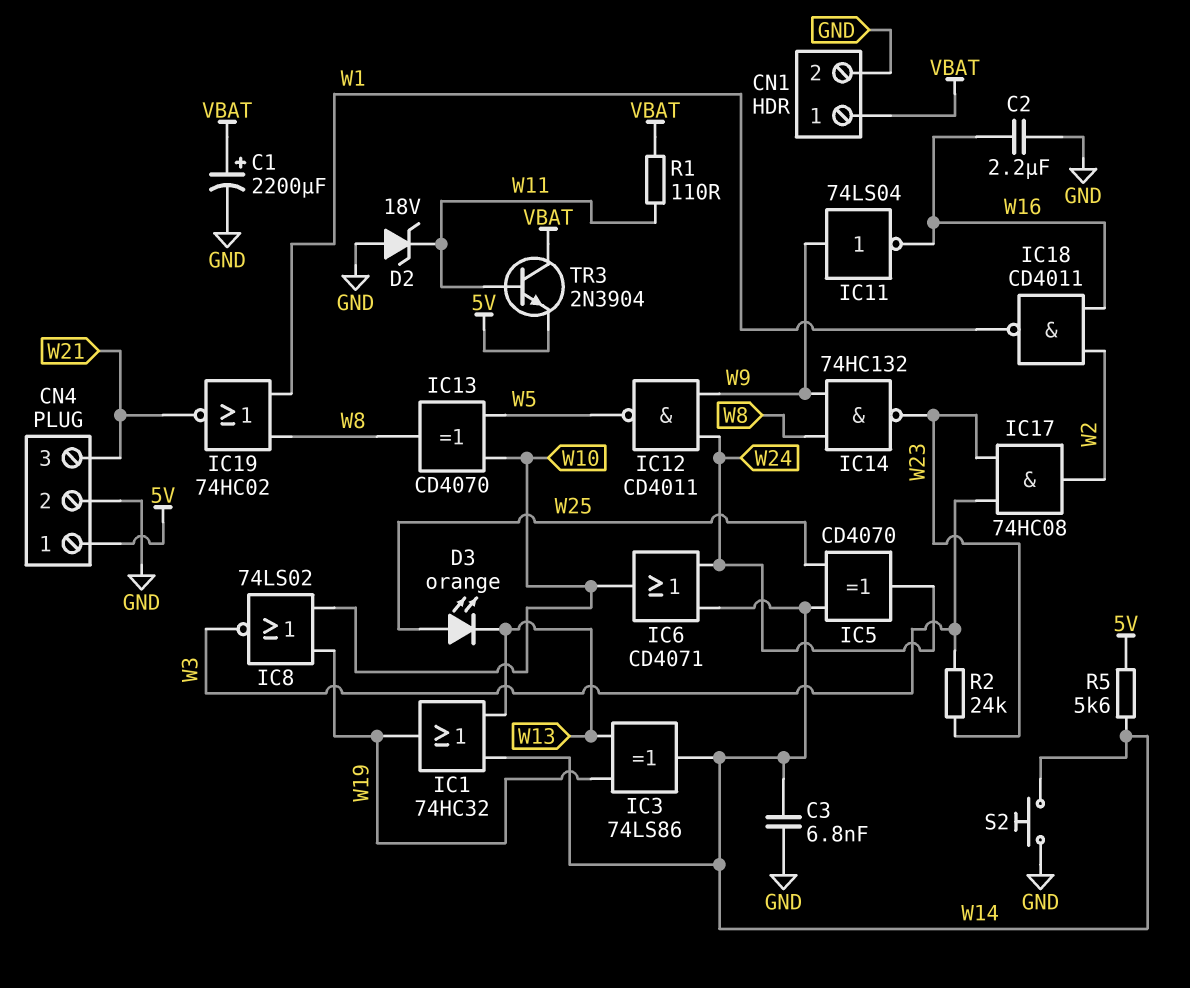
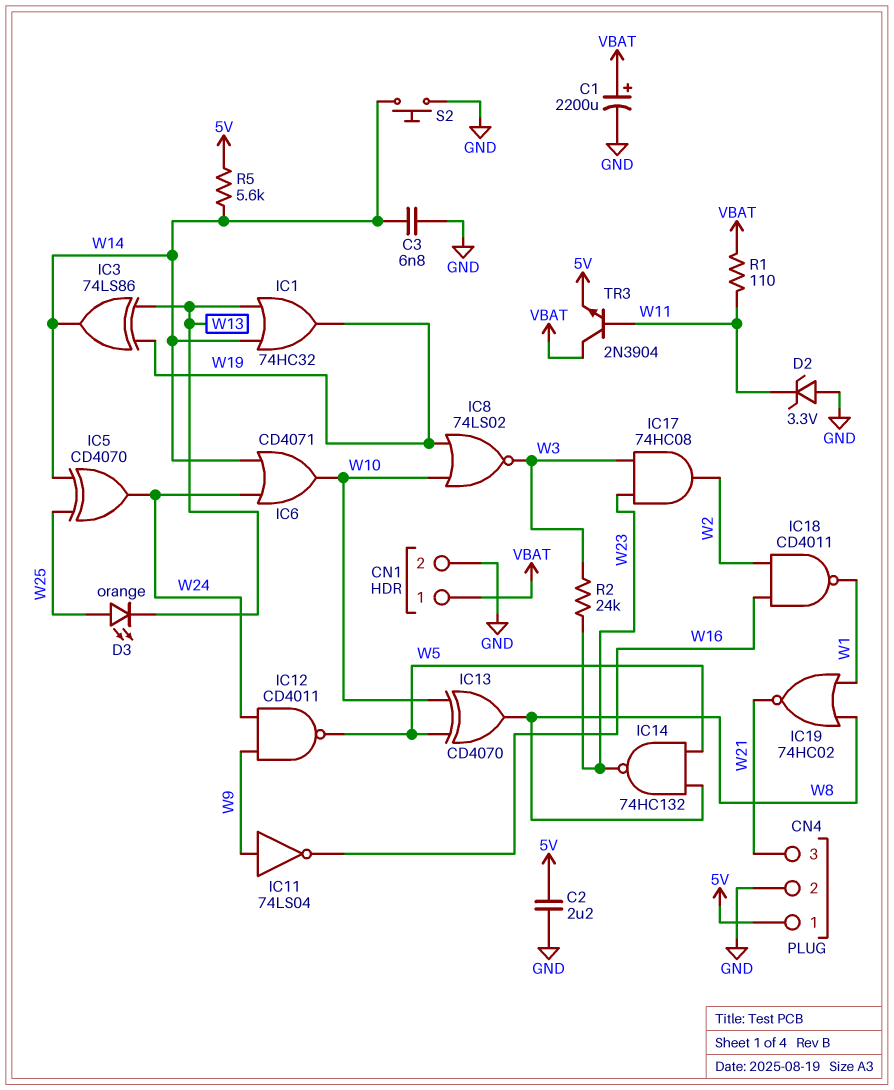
C2: 2.2uF (GND, W16) -> 2.2uF (5V, GND)
D2: zener 18V (A GND, K W11) -> zener 3.3V (A GND, K W11)
IC14: NAND 74HC132 (in W8, in W9, out W23) -> NAND 74HC132 (in W5, in W8, out W23)

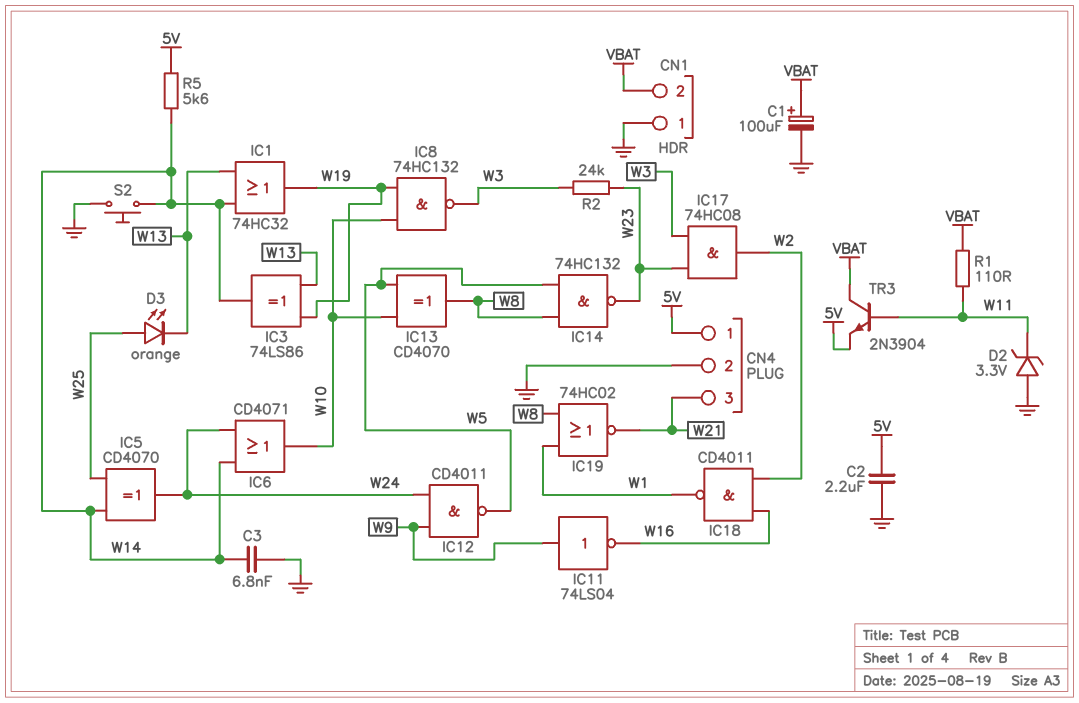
C1: 2200uF (plus VBAT, minus GND) -> 100uF (plus VBAT, minus GND)
CN1 pin 1: VBAT -> GND
CN1 pin 2: GND -> VBAT
IC8: NOR 74LS02 (in W10, in W19, out W3) -> NAND 74HC132 (in W10, in W19, out W3)

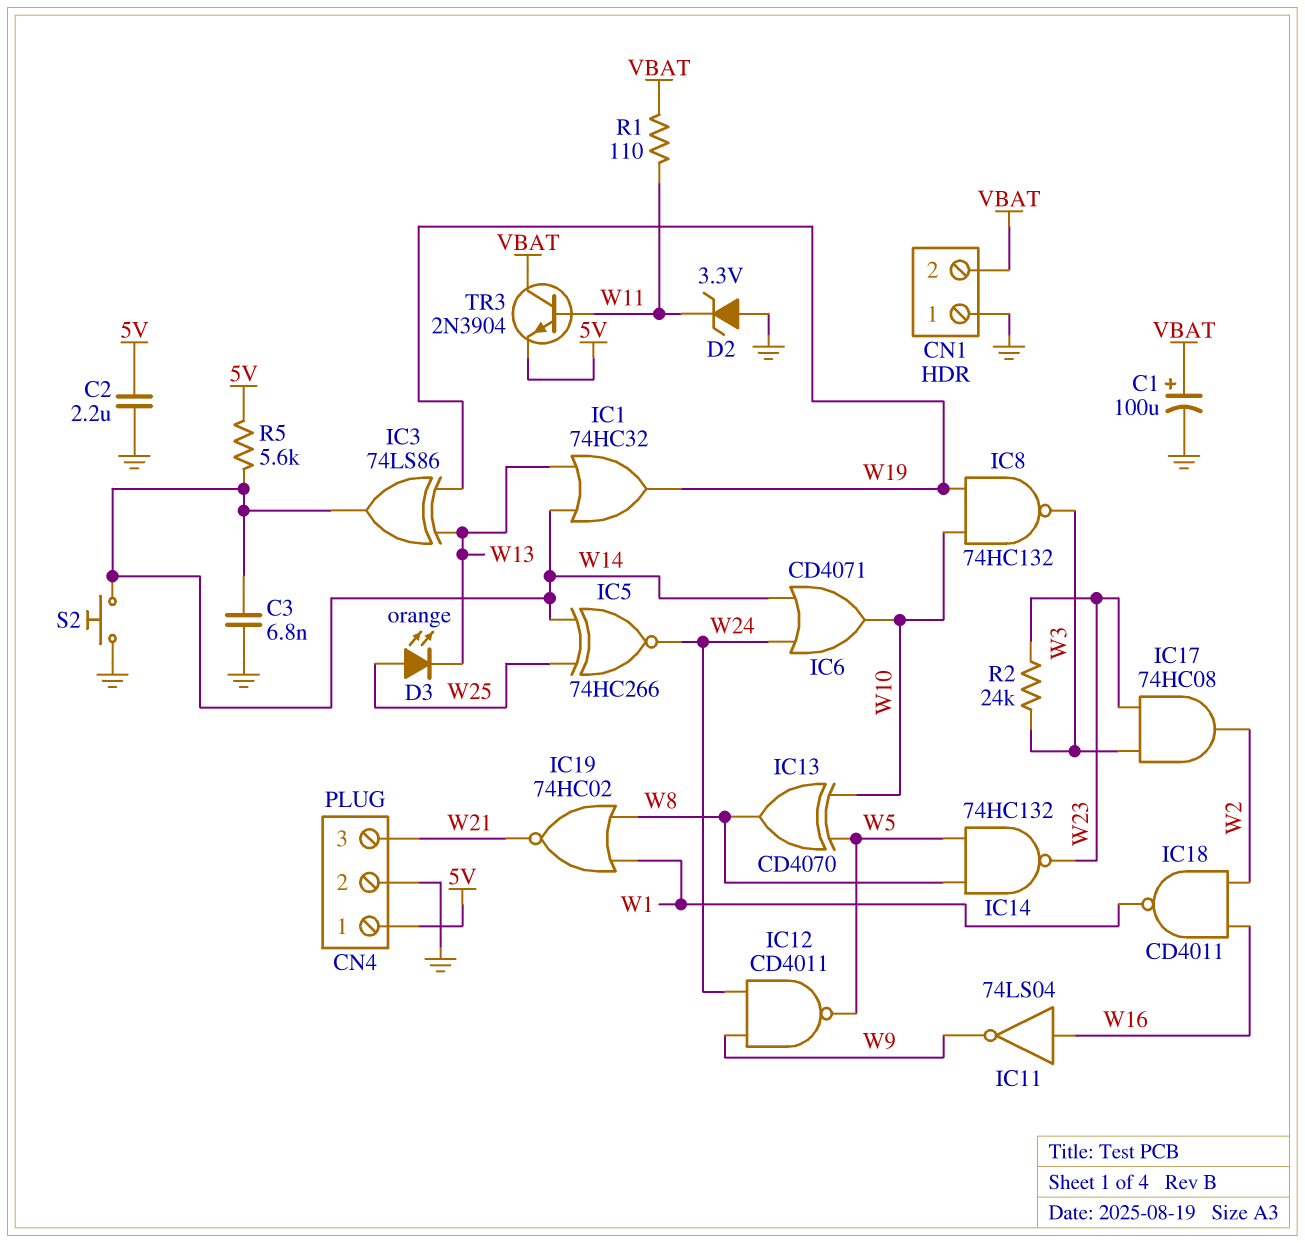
IC5: XOR CD4070 (in W14, in W25, out W24) -> XNOR 74HC266 (in W14, in W25, out W24)
IC11: NOT 74LS04 (in W9, out W16) -> NOT 74LS04 (in W16, out W9)

